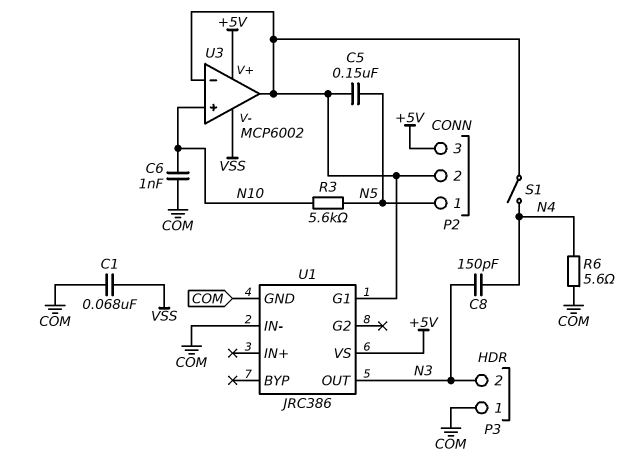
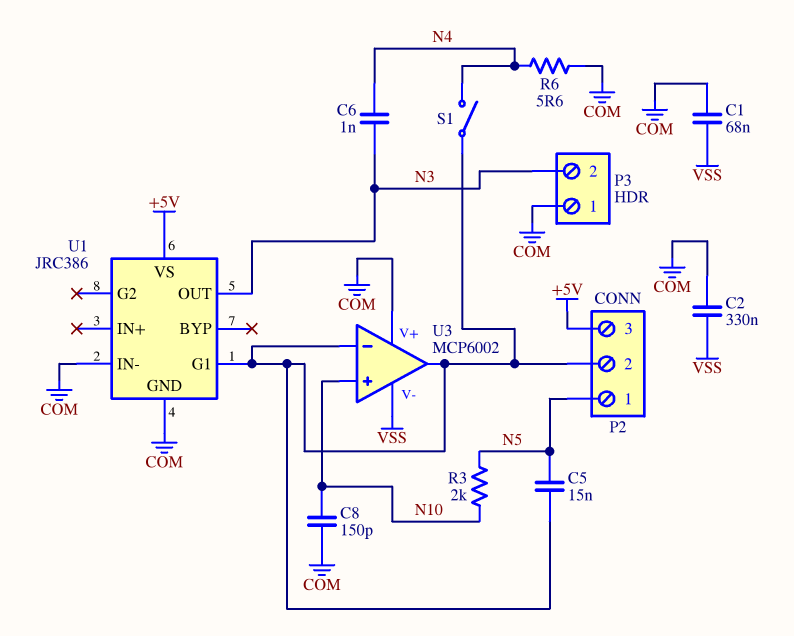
C2: none -> 330nF (COM, VSS)
C5: 150nF (N5, P2/2) -> 15nF (N5, P2/2)
C6: 1nF (COM, N10) -> 1nF (N3, N4)
C8: 150pF (N3, N4) -> 150pF (COM, N10)
R3: 5.6k (N5, N10) -> 2k (N5, N10)
U3 pin V+: +5V -> COM

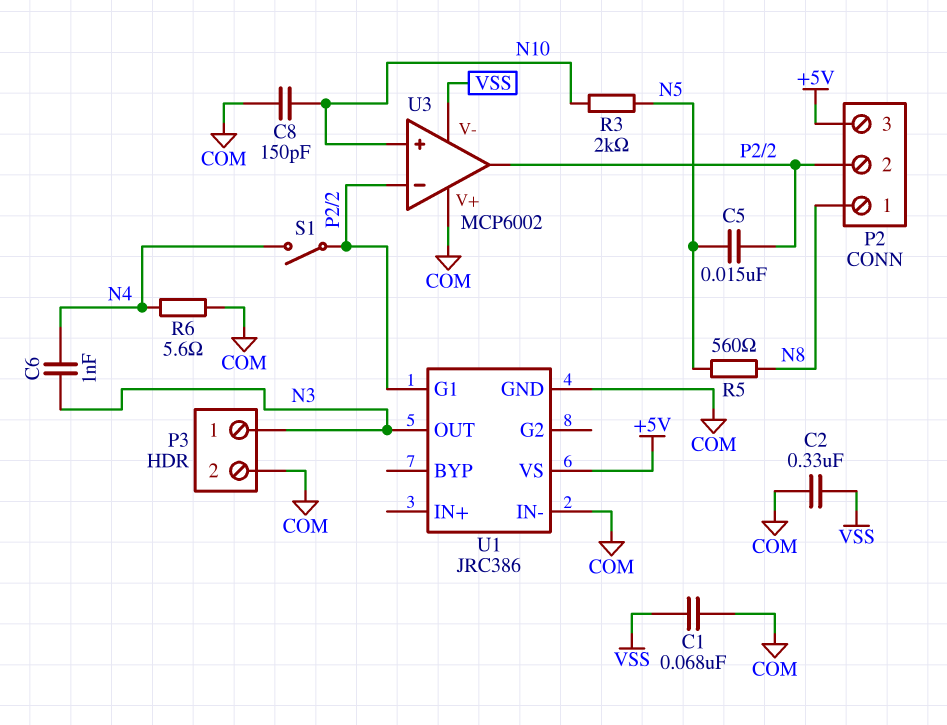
P2 pin 1: N5 -> N8
P3 pin 1: COM -> N3
P3 pin 2: N3 -> COM
R5: none -> 560 (N5, N8)

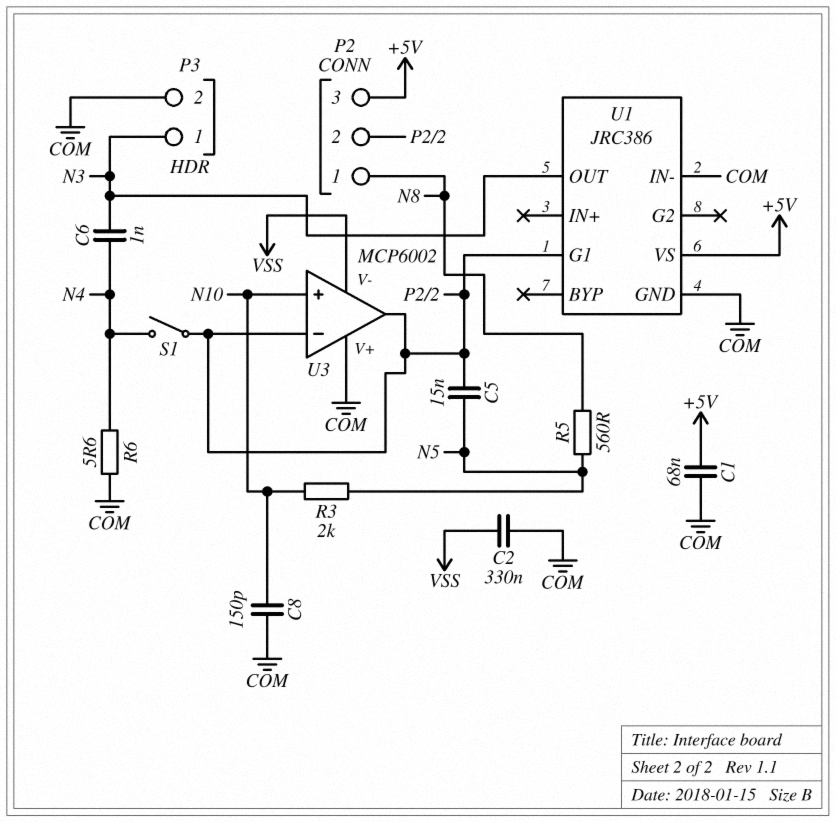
C1: 68nF (COM, VSS) -> 68nF (+5V, COM)

